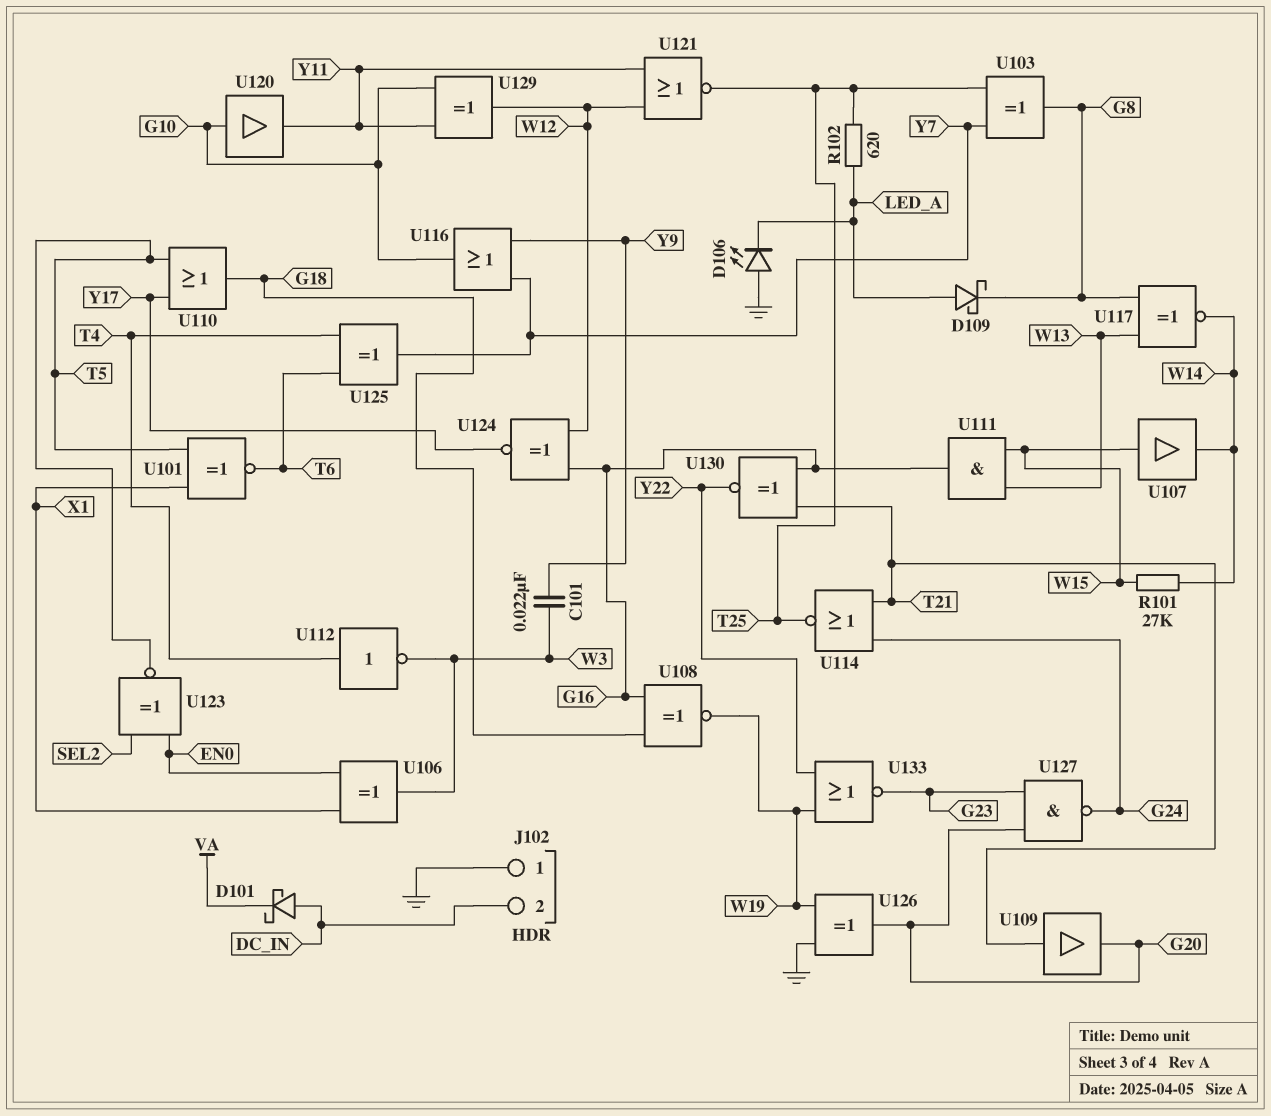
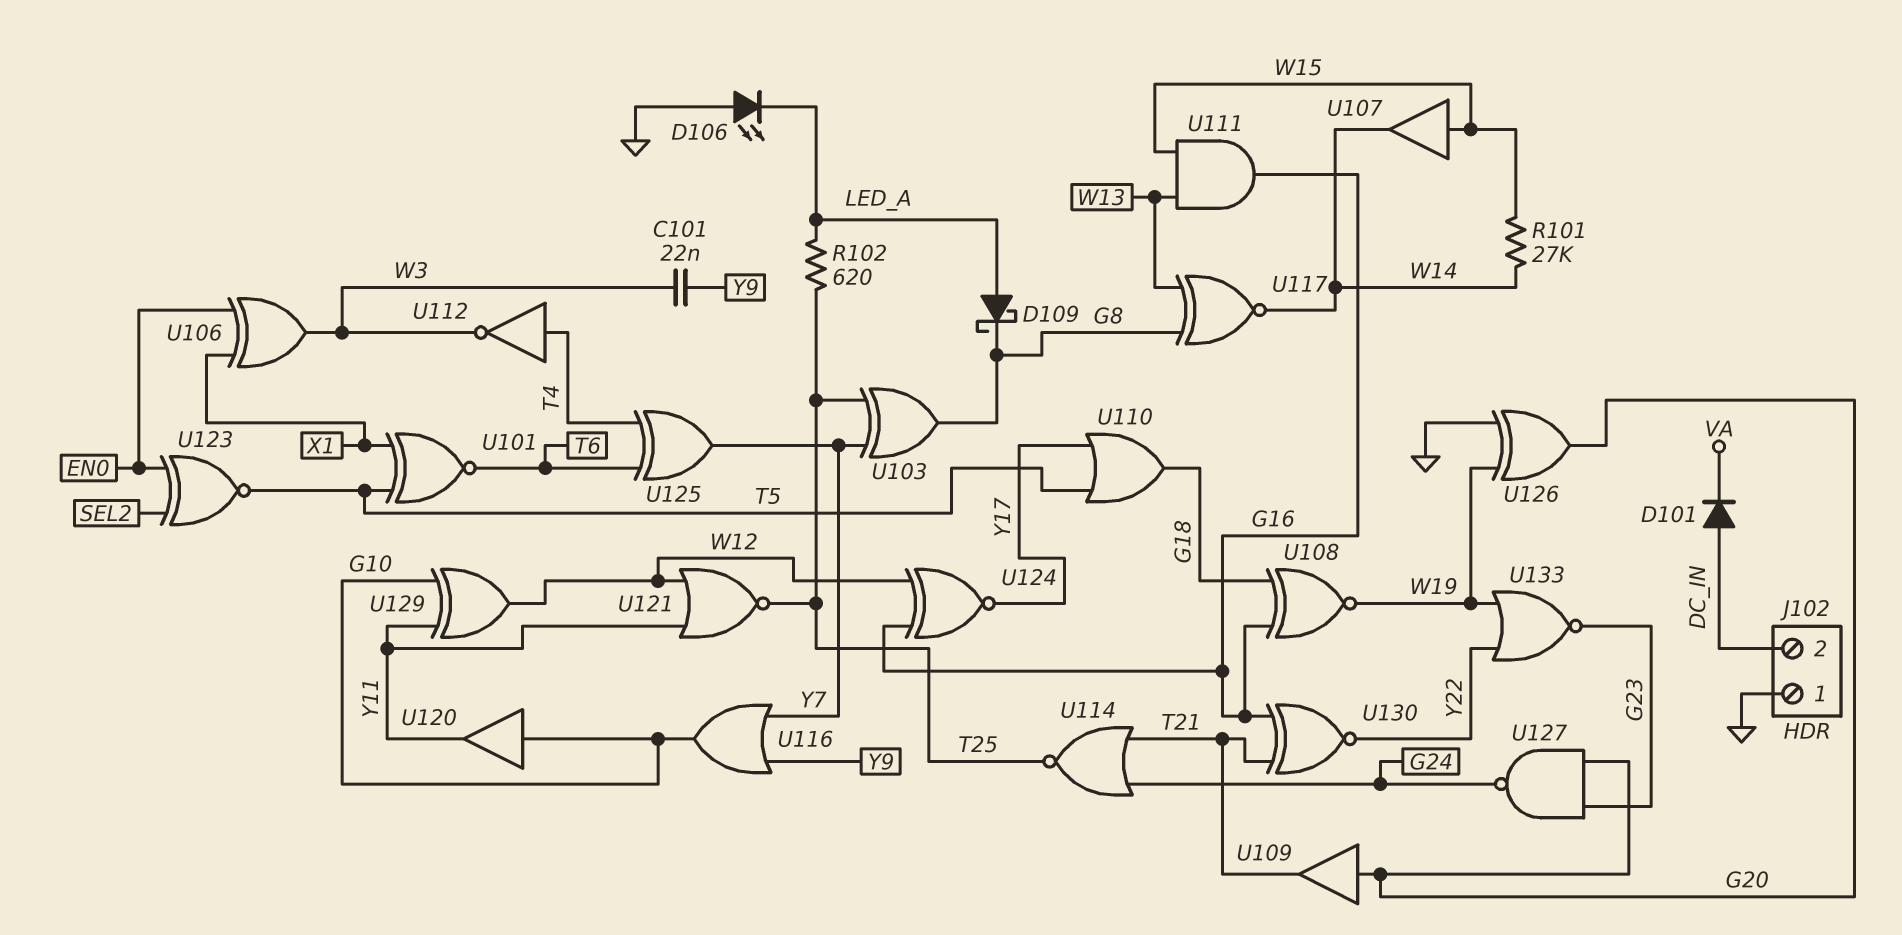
D101: schottky (A DC_IN, K VA) -> diode (A DC_IN, K VA)
U109: buffer (in T21, out G20) -> buffer (in G20, out T21)

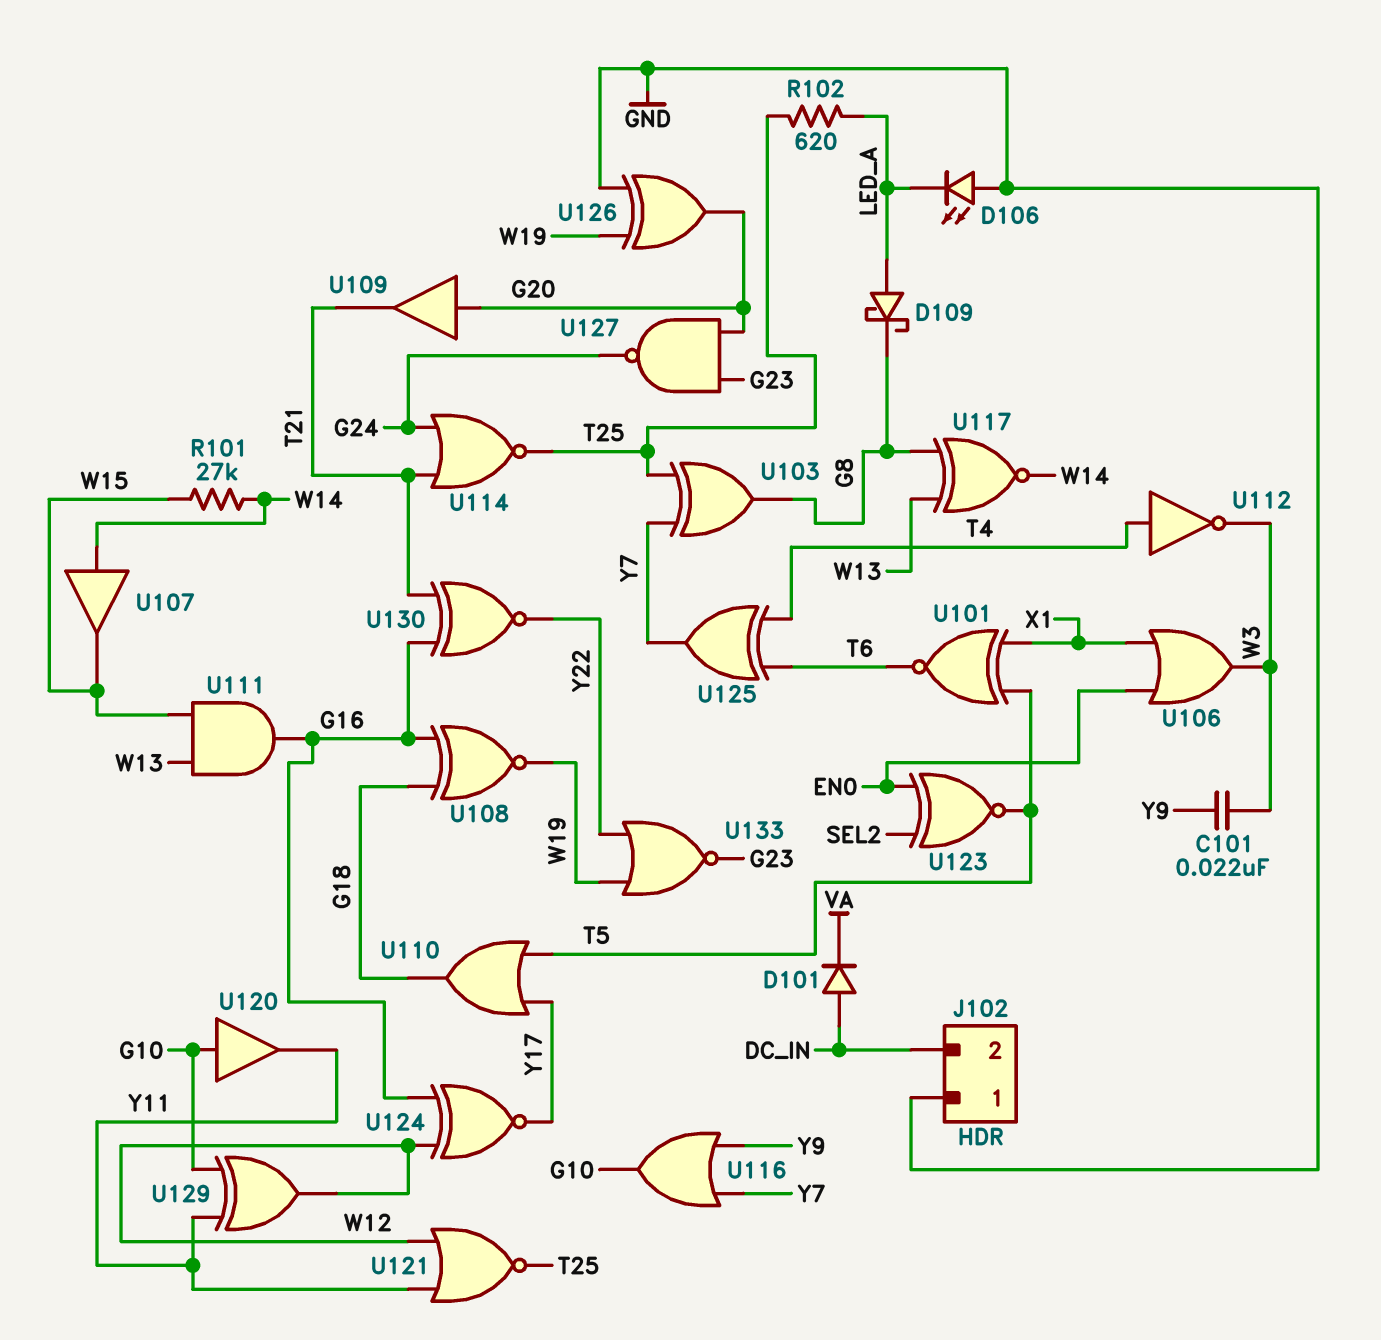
U106: XOR (in EN0, in X1, out W3) -> OR (in EN0, in X1, out W3)
U107: buffer (in W15, out W14) -> buffer (in W14, out W15)

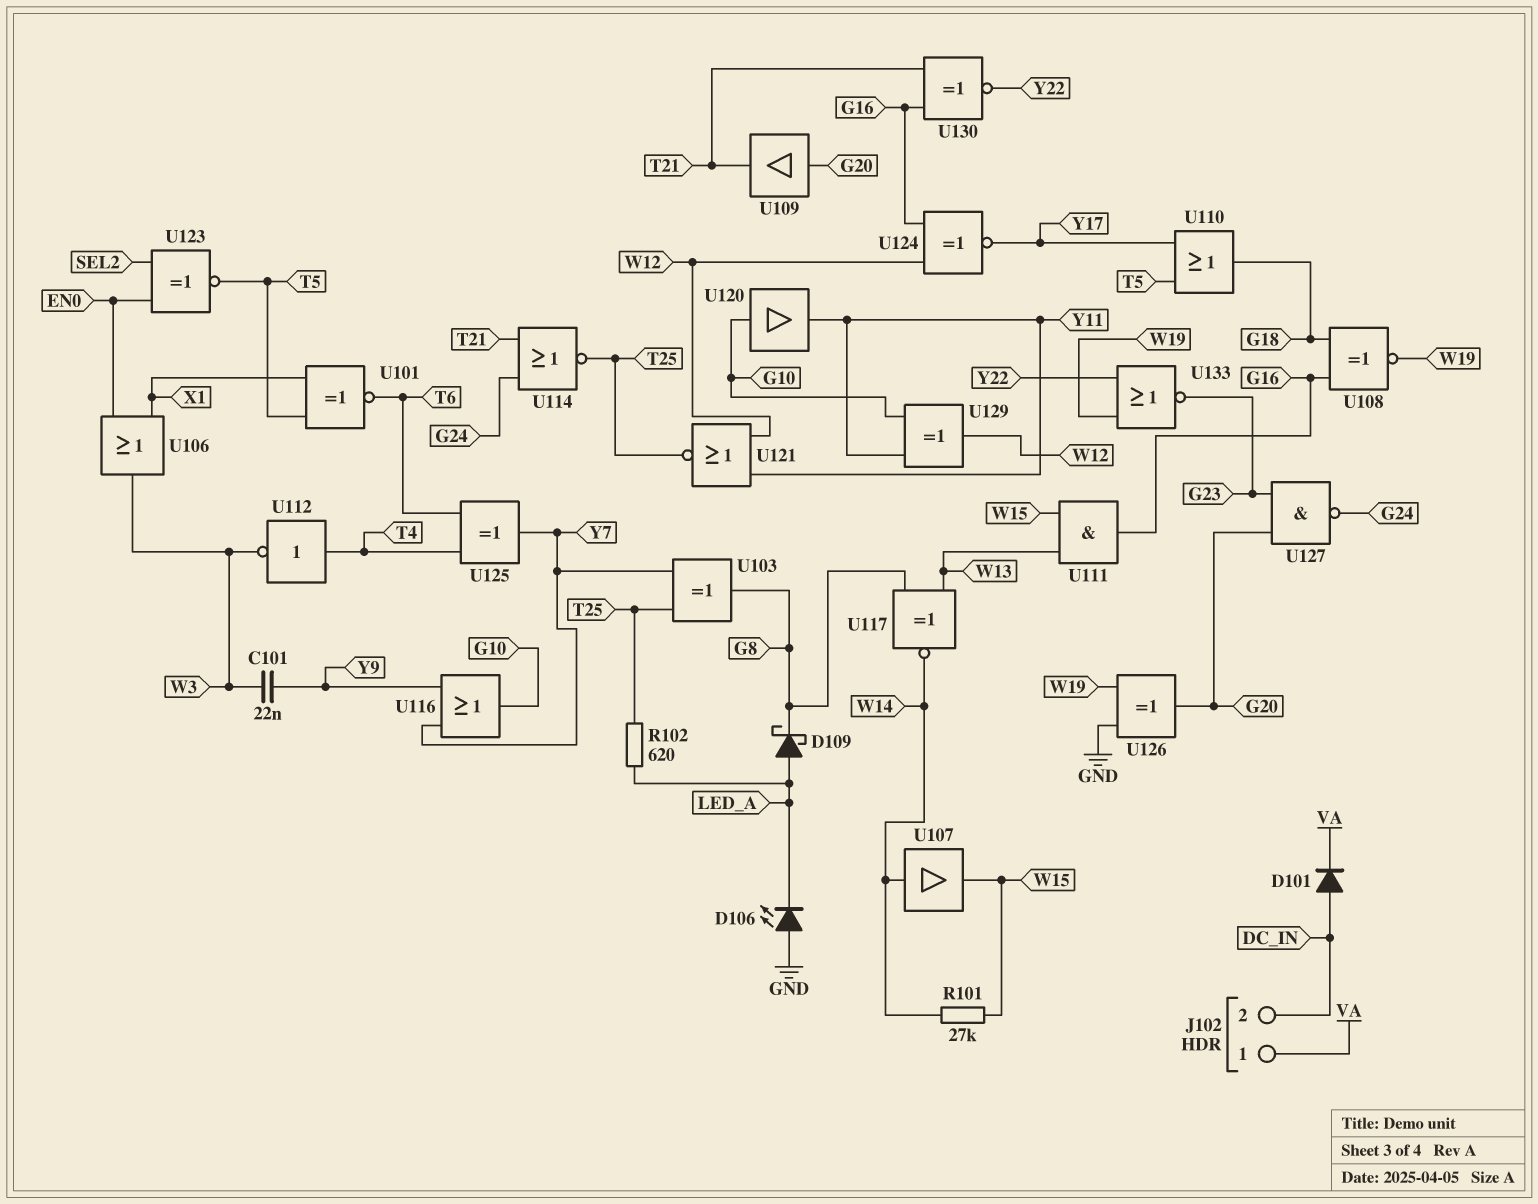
J102 pin 1: GND -> VA

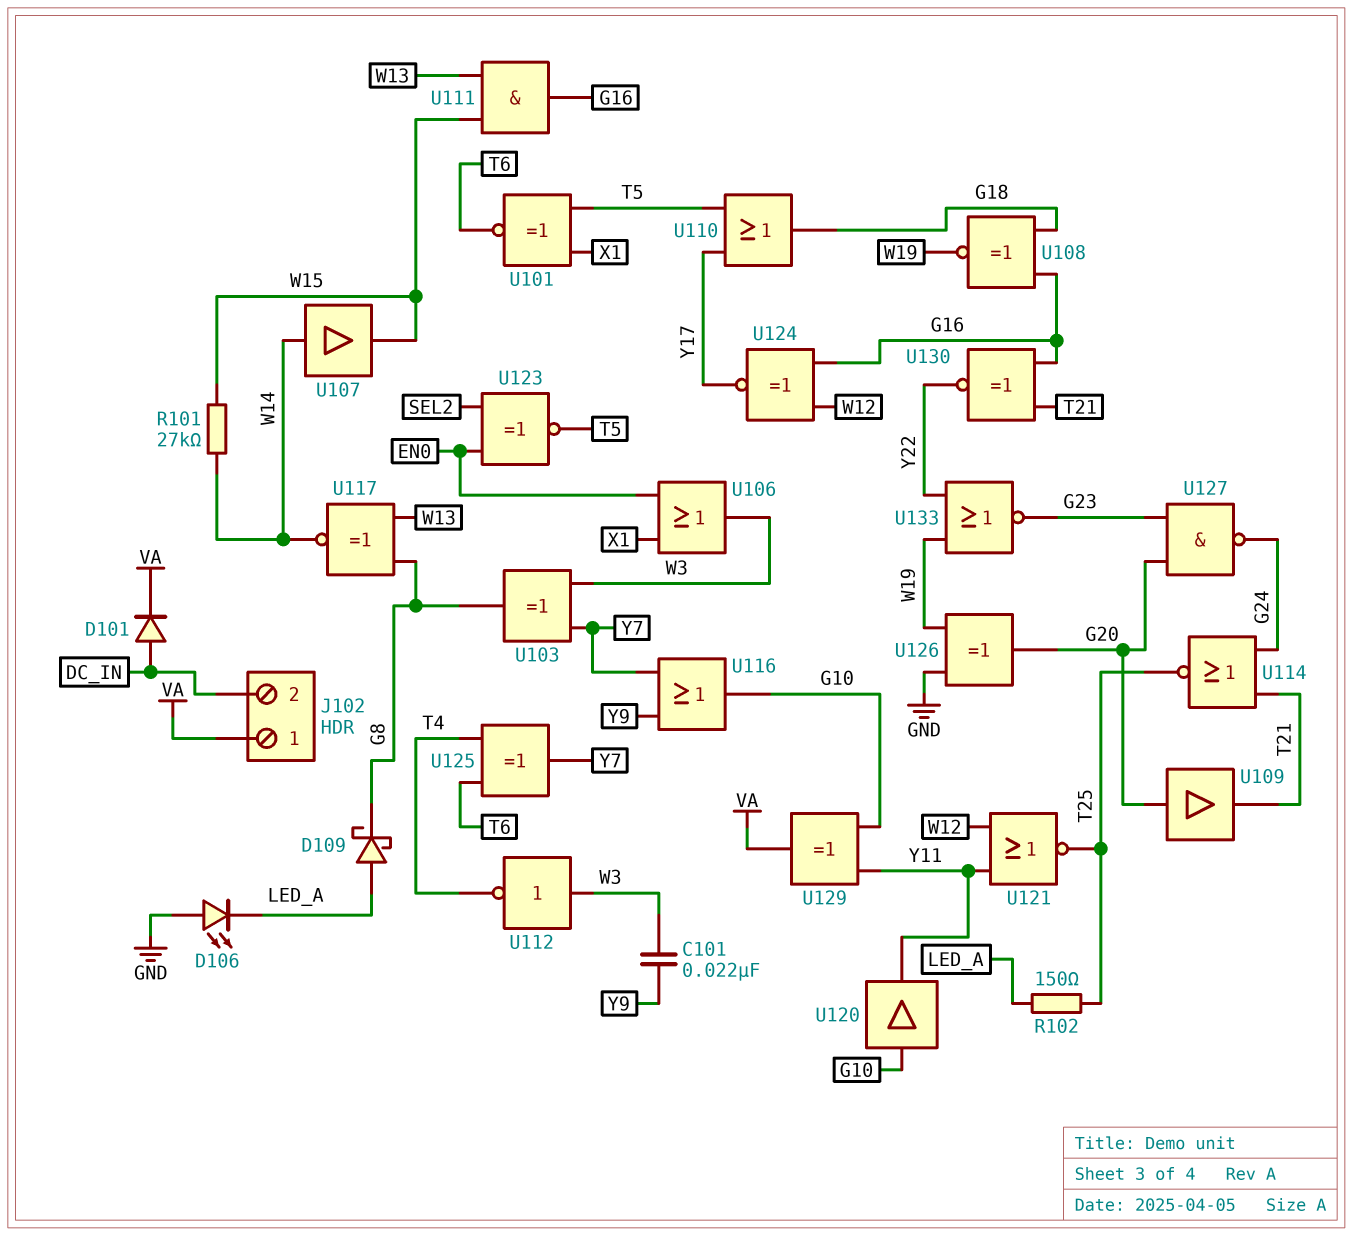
R102: 620 (LED_A, T25) -> 150 (LED_A, T25)
U103: XOR (in T25, in Y7, out G8) -> XOR (in W3, in Y7, out G8)
U112: NOT (in T4, out W3) -> NOT (in W3, out T4)
U129: XOR (in G10, in Y11, out W12) -> XOR (in G10, in Y11, out VA)

